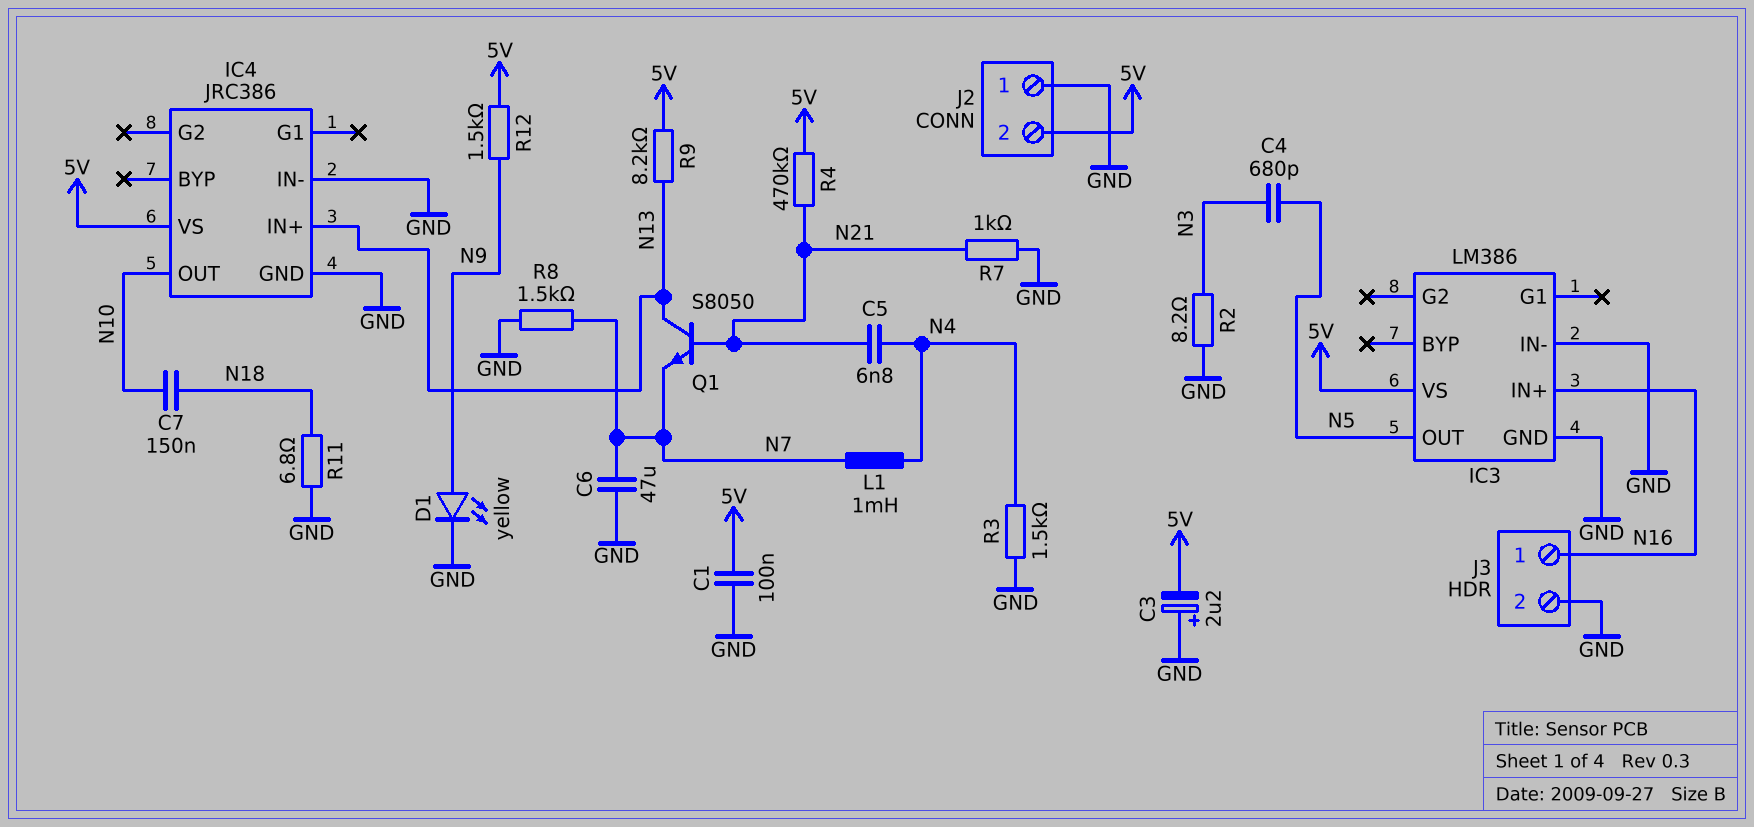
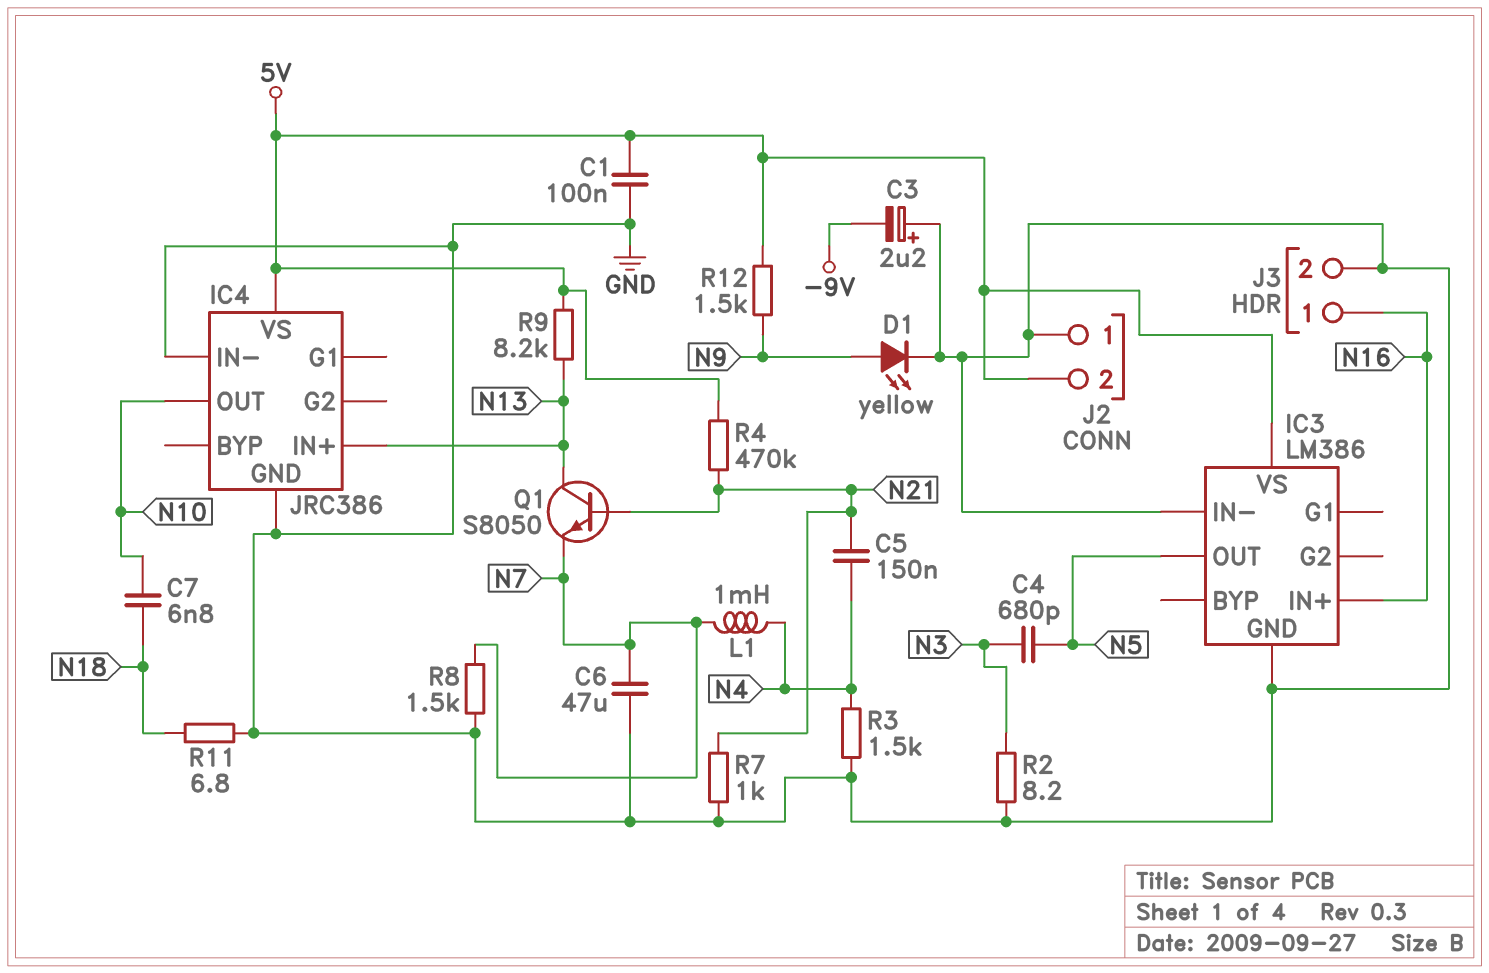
C3: 2.2uF (plus GND, minus 5V) -> 2.2uF (plus GND, minus -9V)
C5: 6.8nF (N4, N21) -> 150nF (N4, N21)
C7: 150nF (N10, N18) -> 6.8nF (N10, N18)

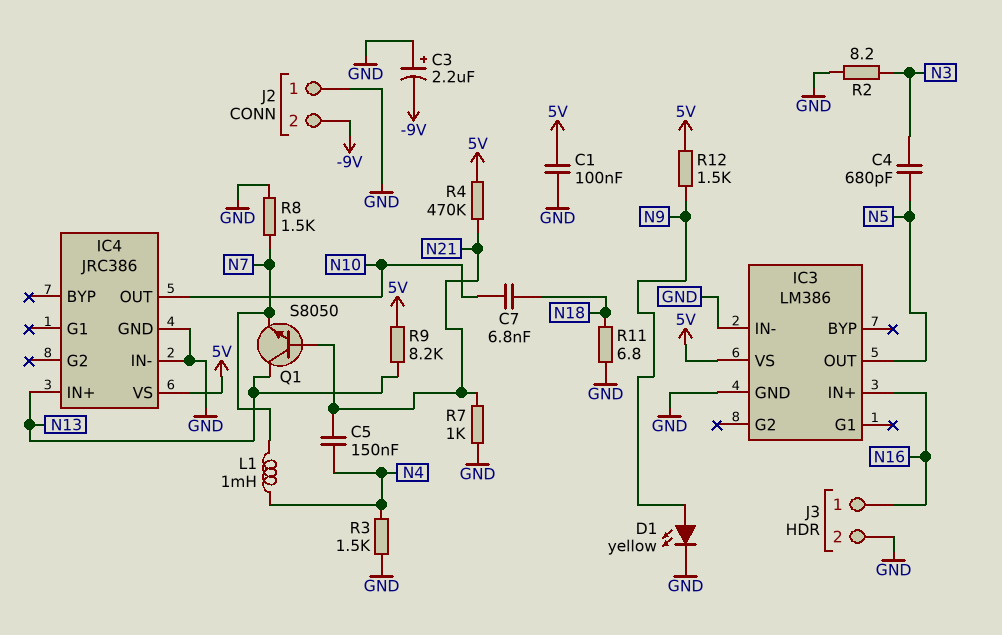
C6: 47uF (GND, N7) -> none
J2 pin 2: 5V -> -9V

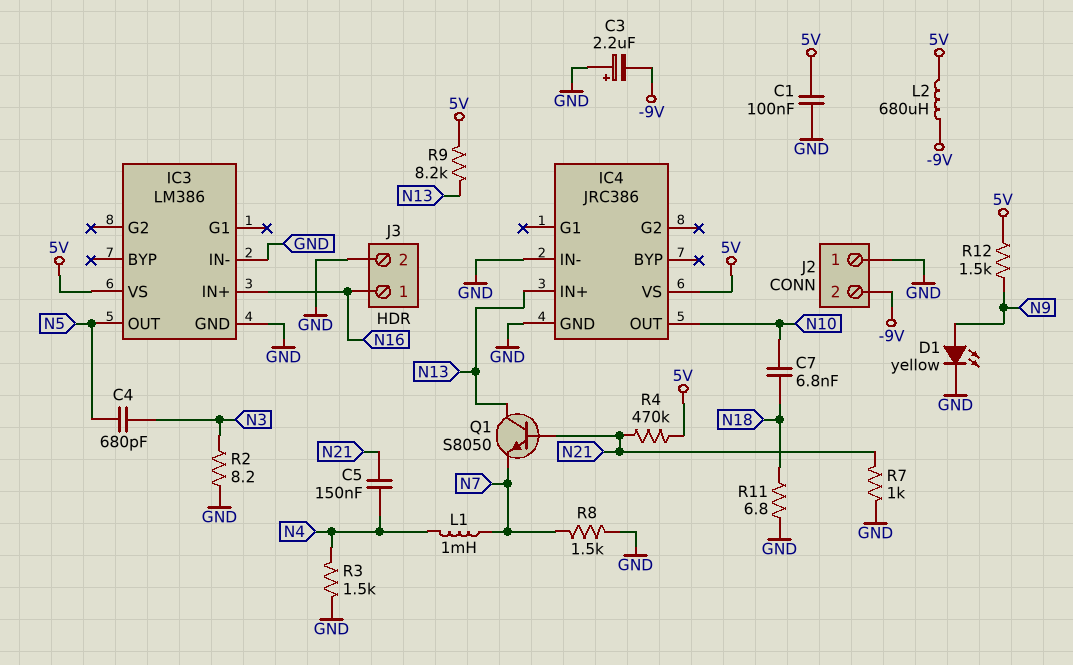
L2: none -> 680uH (-9V, 5V)

